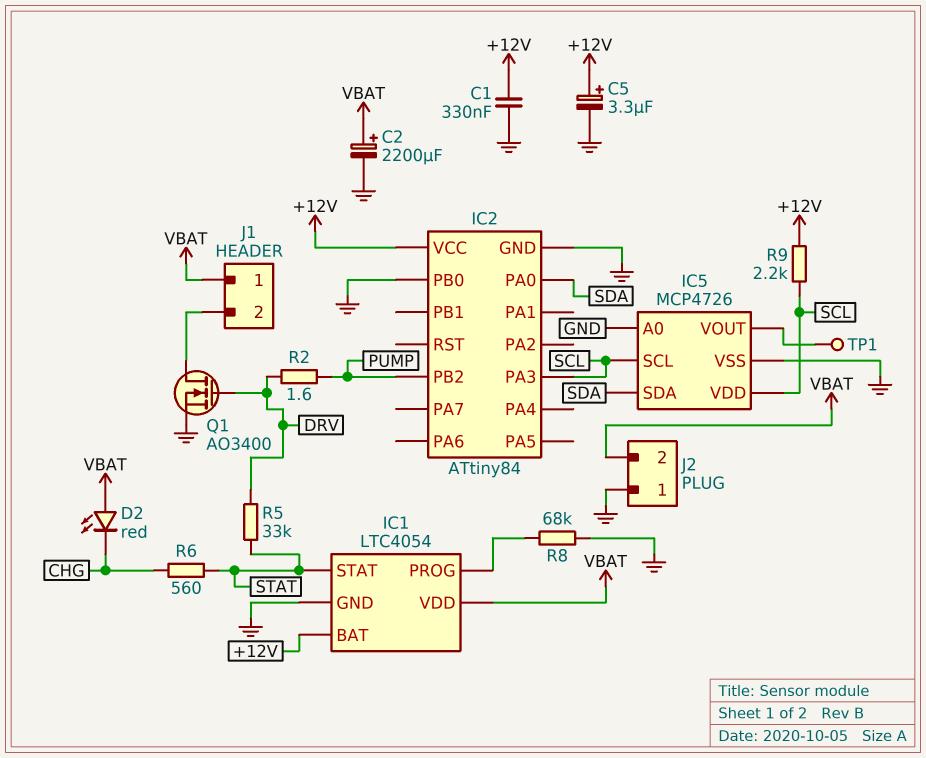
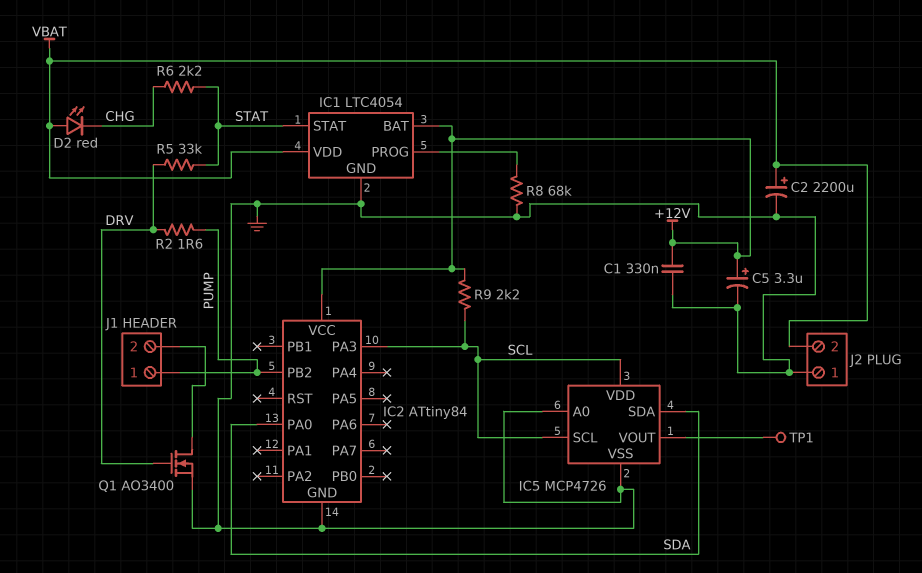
IC2 pin PB0: GND -> none
J1 pin 1: VBAT -> PUMP
R6: 560 (CHG, STAT) -> 2.2k (CHG, STAT)

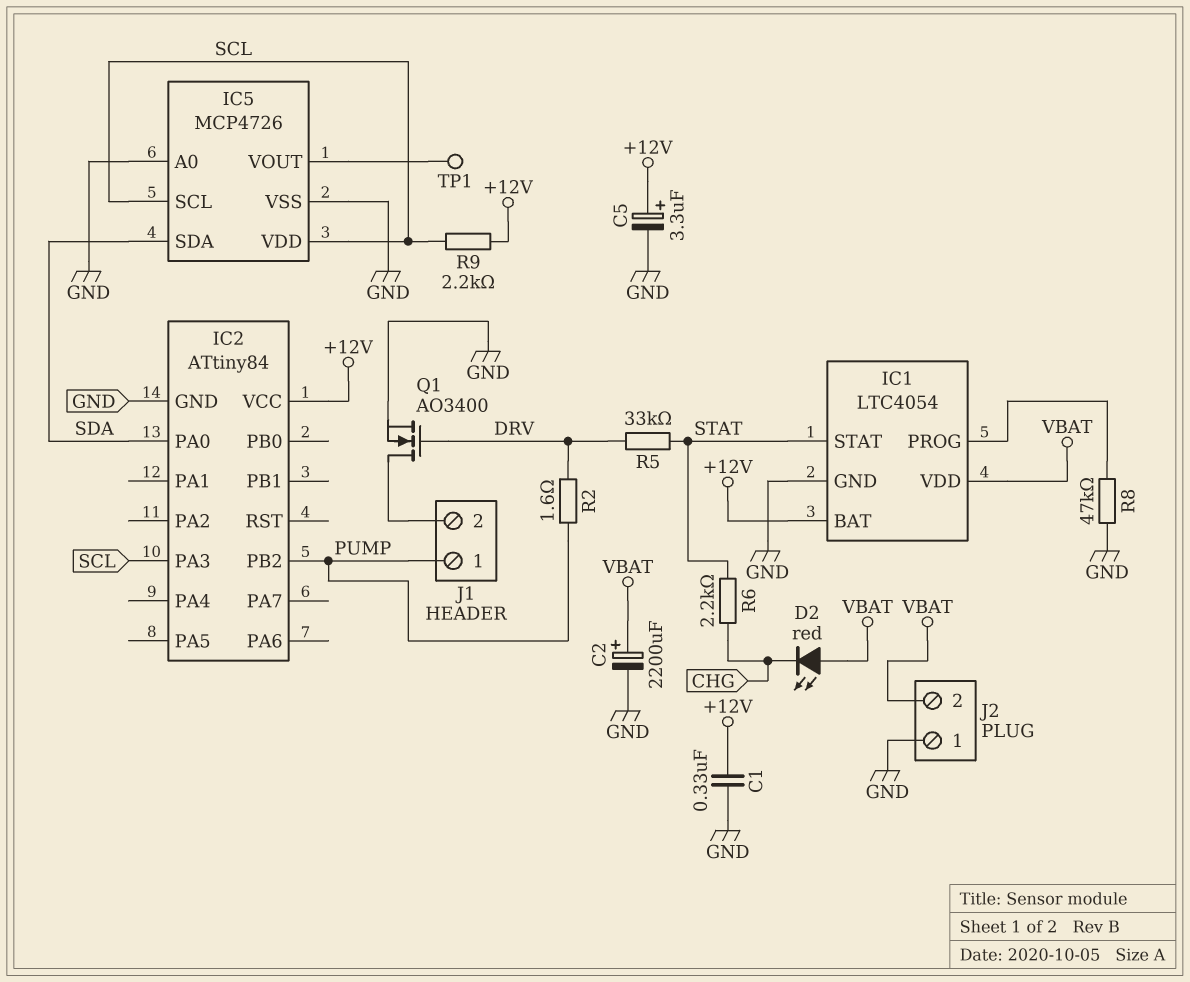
R8: 68k (GND, IC1/PROG) -> 47k (GND, IC1/PROG)

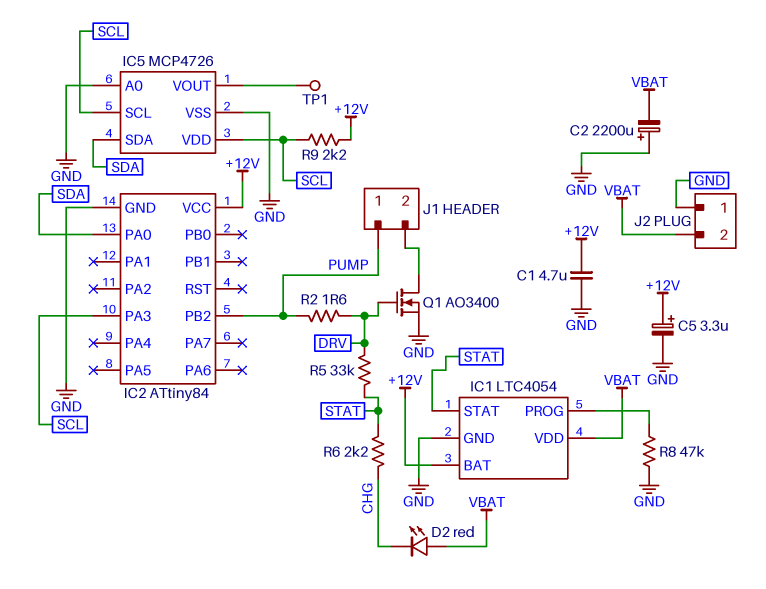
C1: 330nF (+12V, GND) -> 4.7uF (+12V, GND)
C2: 2200uF (plus VBAT, minus GND) -> 2200uF (plus GND, minus VBAT)

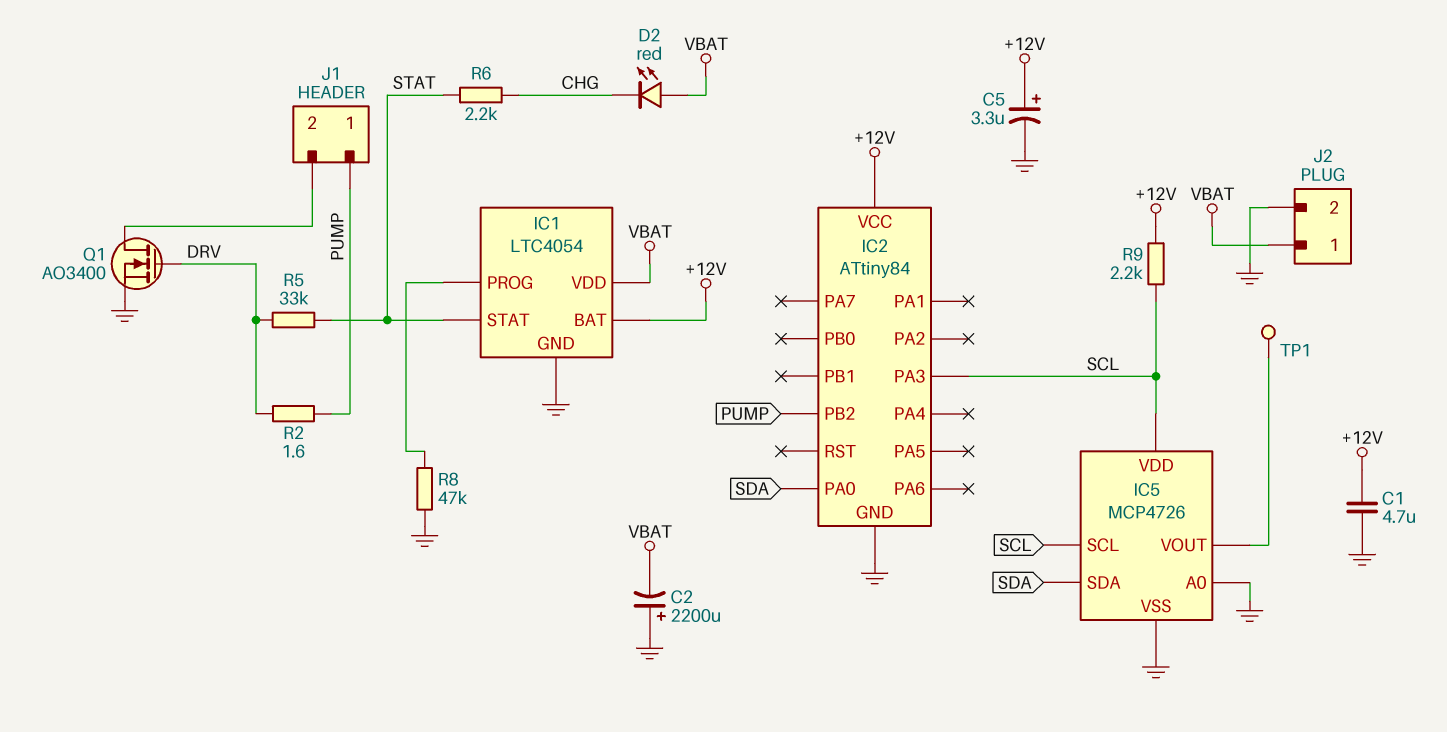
J2 pin 1: GND -> VBAT
J2 pin 2: VBAT -> GND

